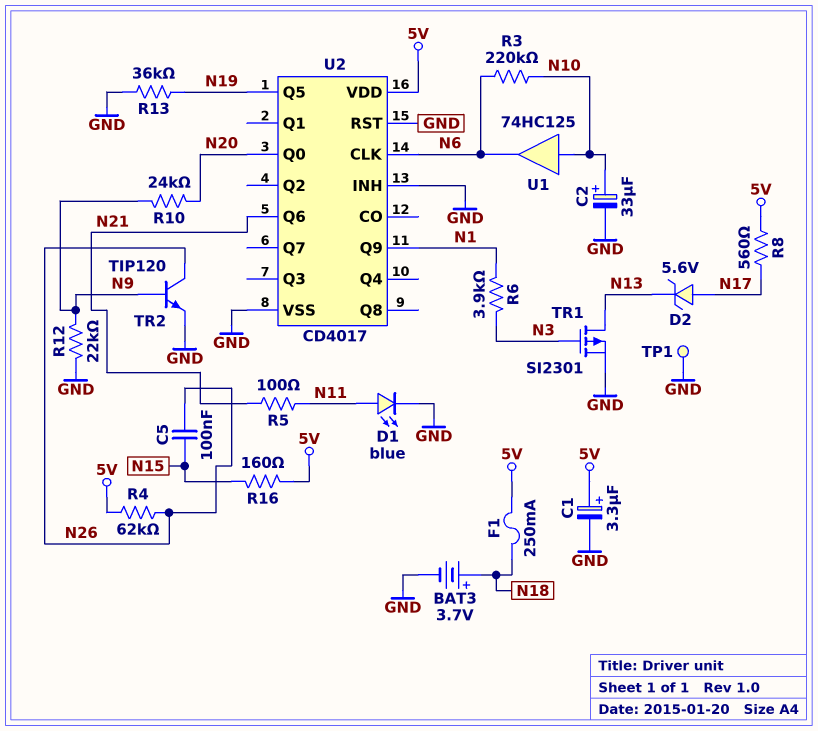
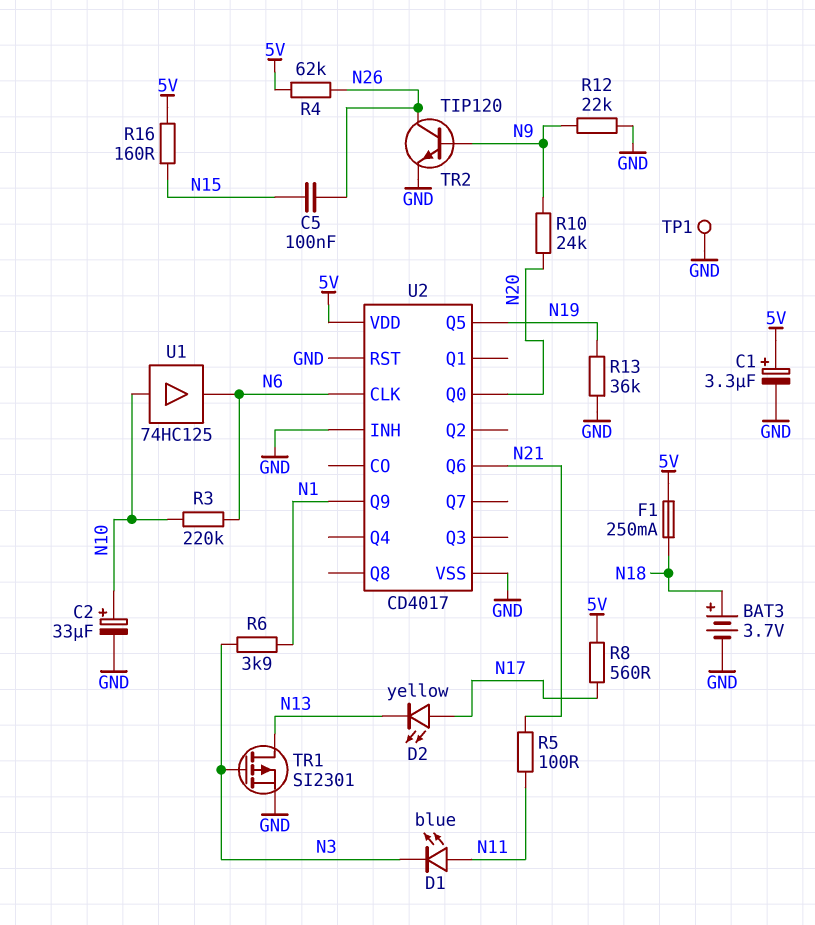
D1: LED blue (A N11, K GND) -> LED blue (A N11, K N3)
D2: zener 5.6V (A N17, K N13) -> LED yellow (A N17, K N13)

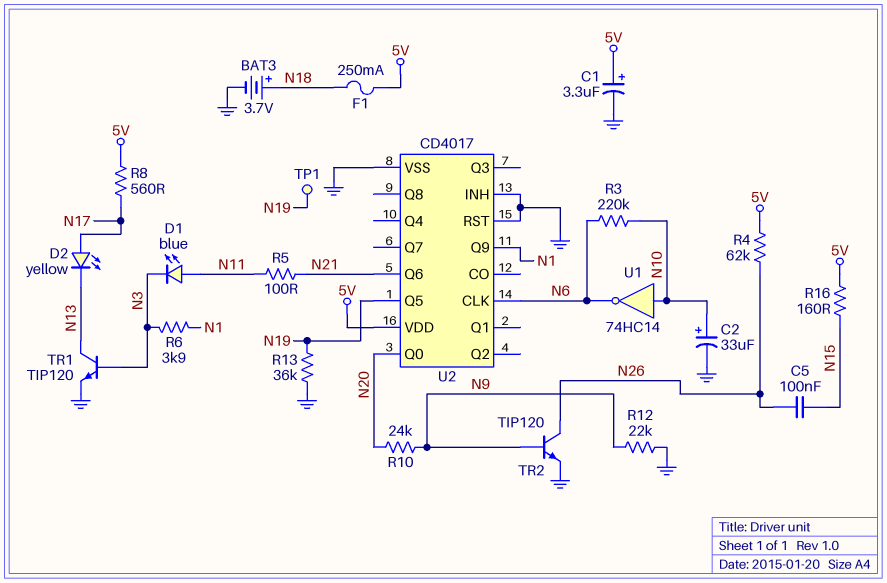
TP1: test point (GND) -> test point (N19)
TR1: PMOS SI2301 (G N3, D N13, S GND) -> NPN TIP120 (B N3, C N13, E GND)
U1: buffer 74HC125 (in N10, out N6) -> NOT 74HC14 (in N10, out N6)

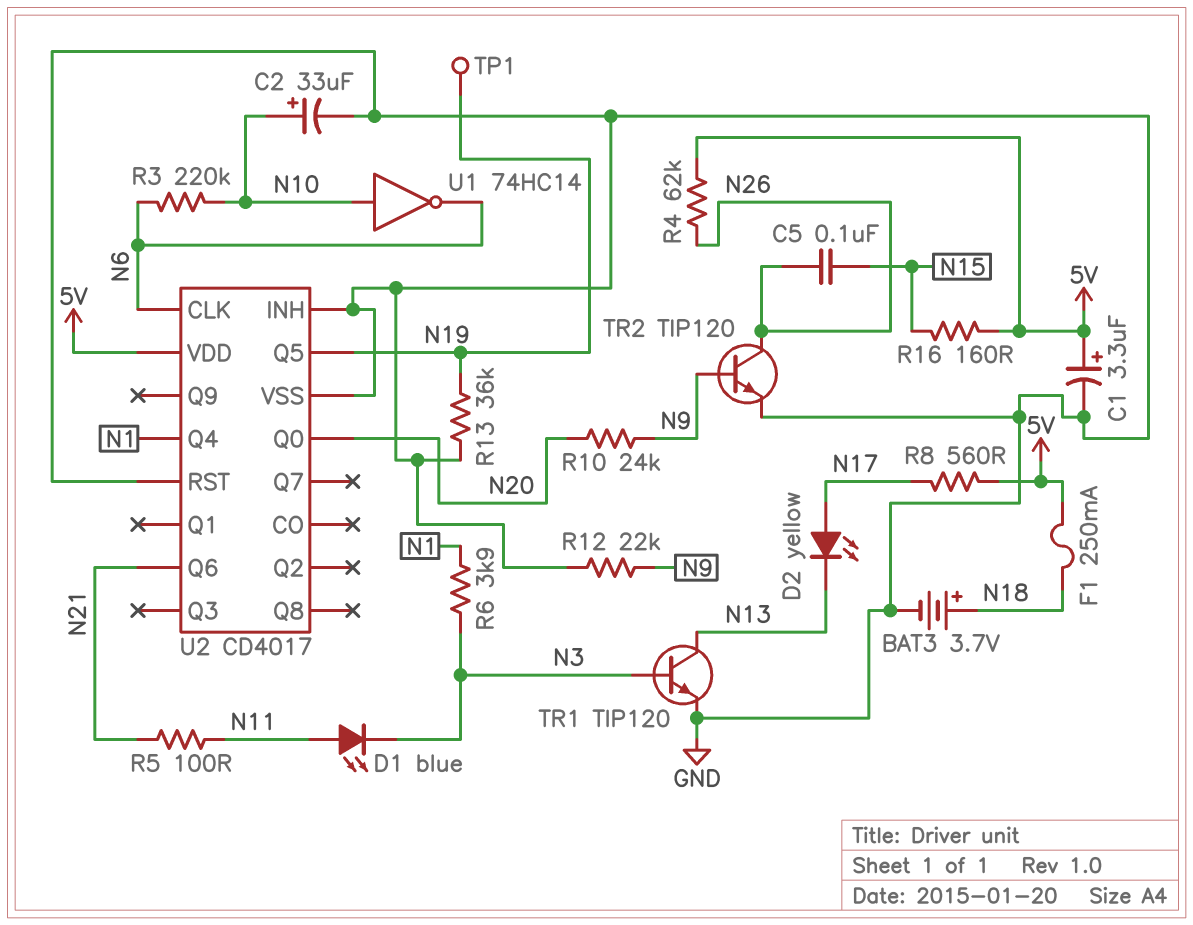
U2 pin Q4: none -> N1
U2 pin Q9: N1 -> none

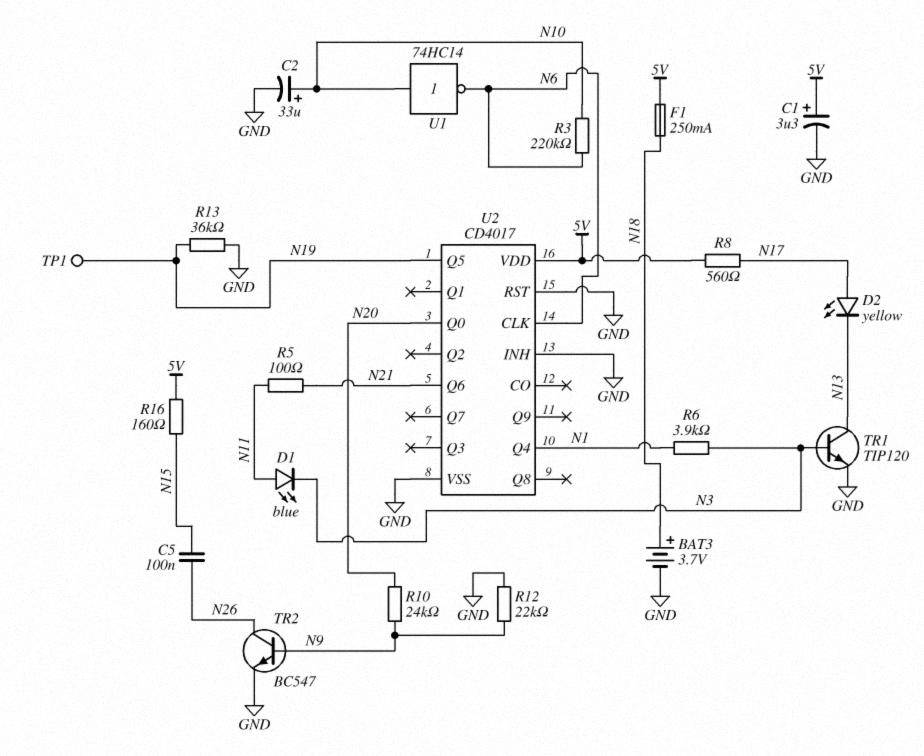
R4: 62k (5V, N26) -> none
TR2: NPN TIP120 (B N9, C N26, E GND) -> NPN BC547 (B N9, C N26, E GND)

